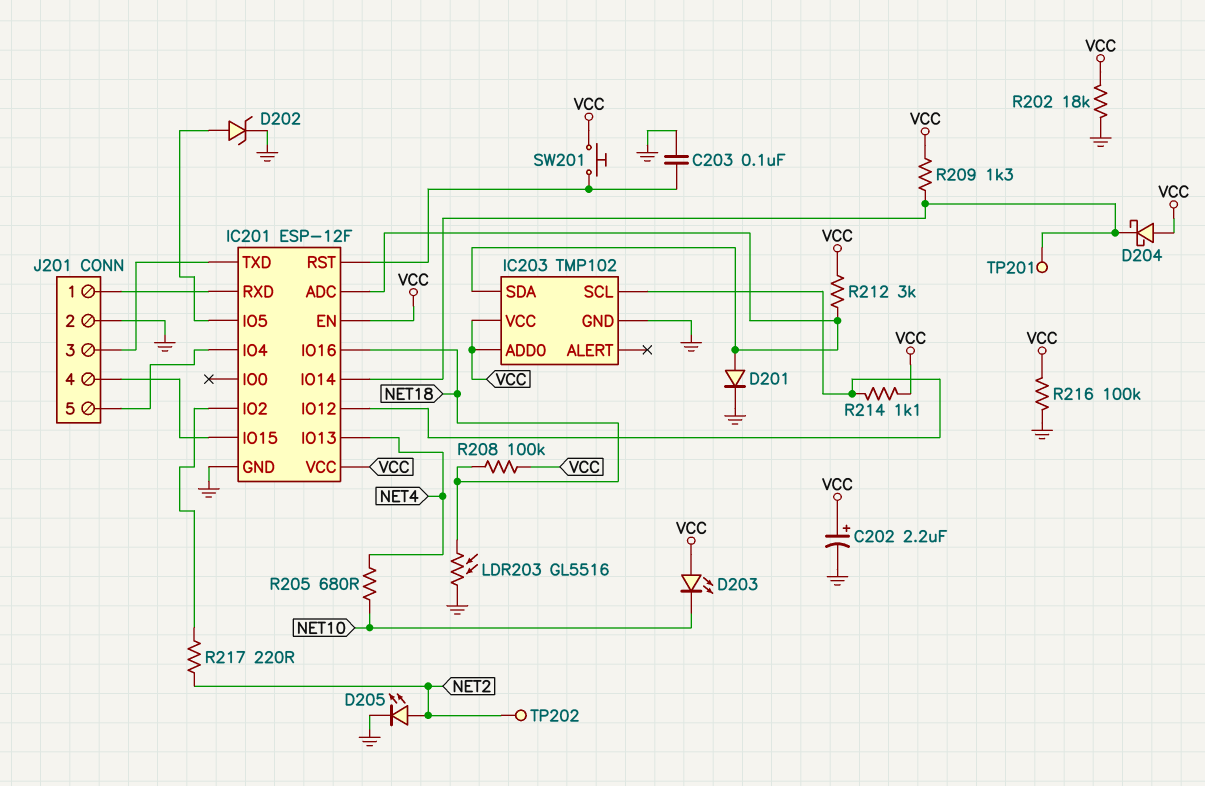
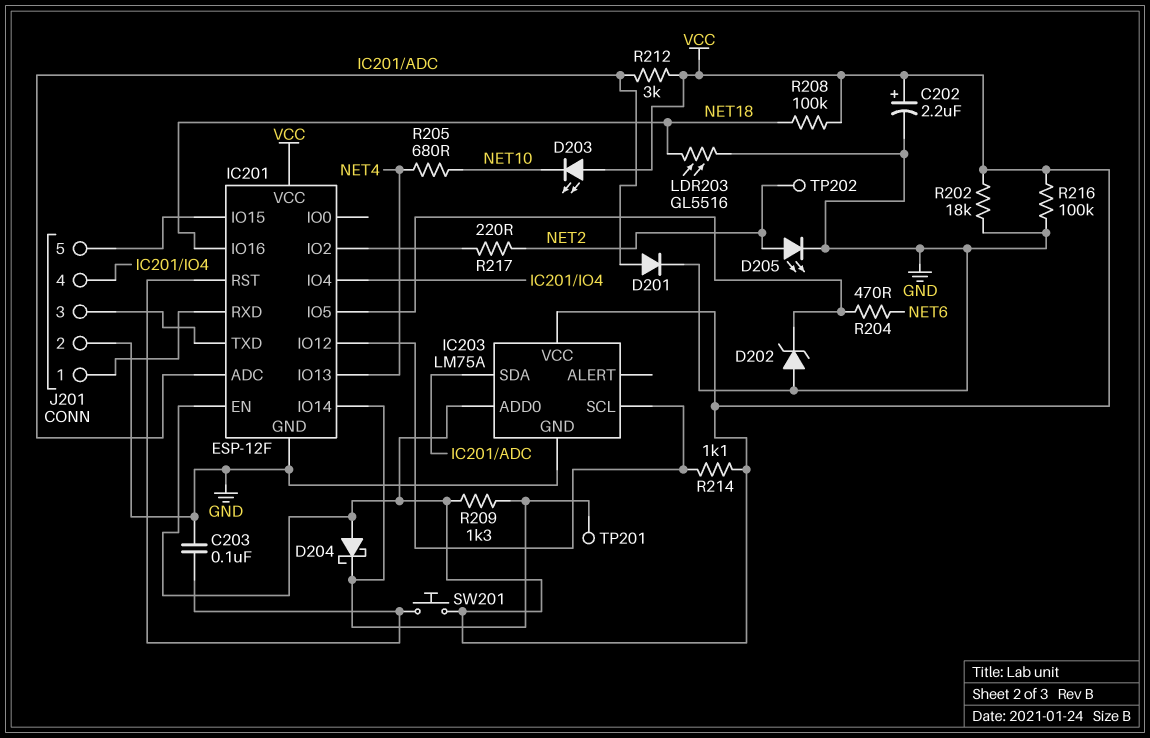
D202: zener (A IC201/IO5, K GND) -> zener (A GND, K IC201/IO5)
IC203: TMP102 -> LM75A
J201 pin 4: IC201/IO15 -> IC201/IO4
J201 pin 5: IC201/IO4 -> IC201/IO15
R204: none -> 470 (IC201/IO5, NET6)

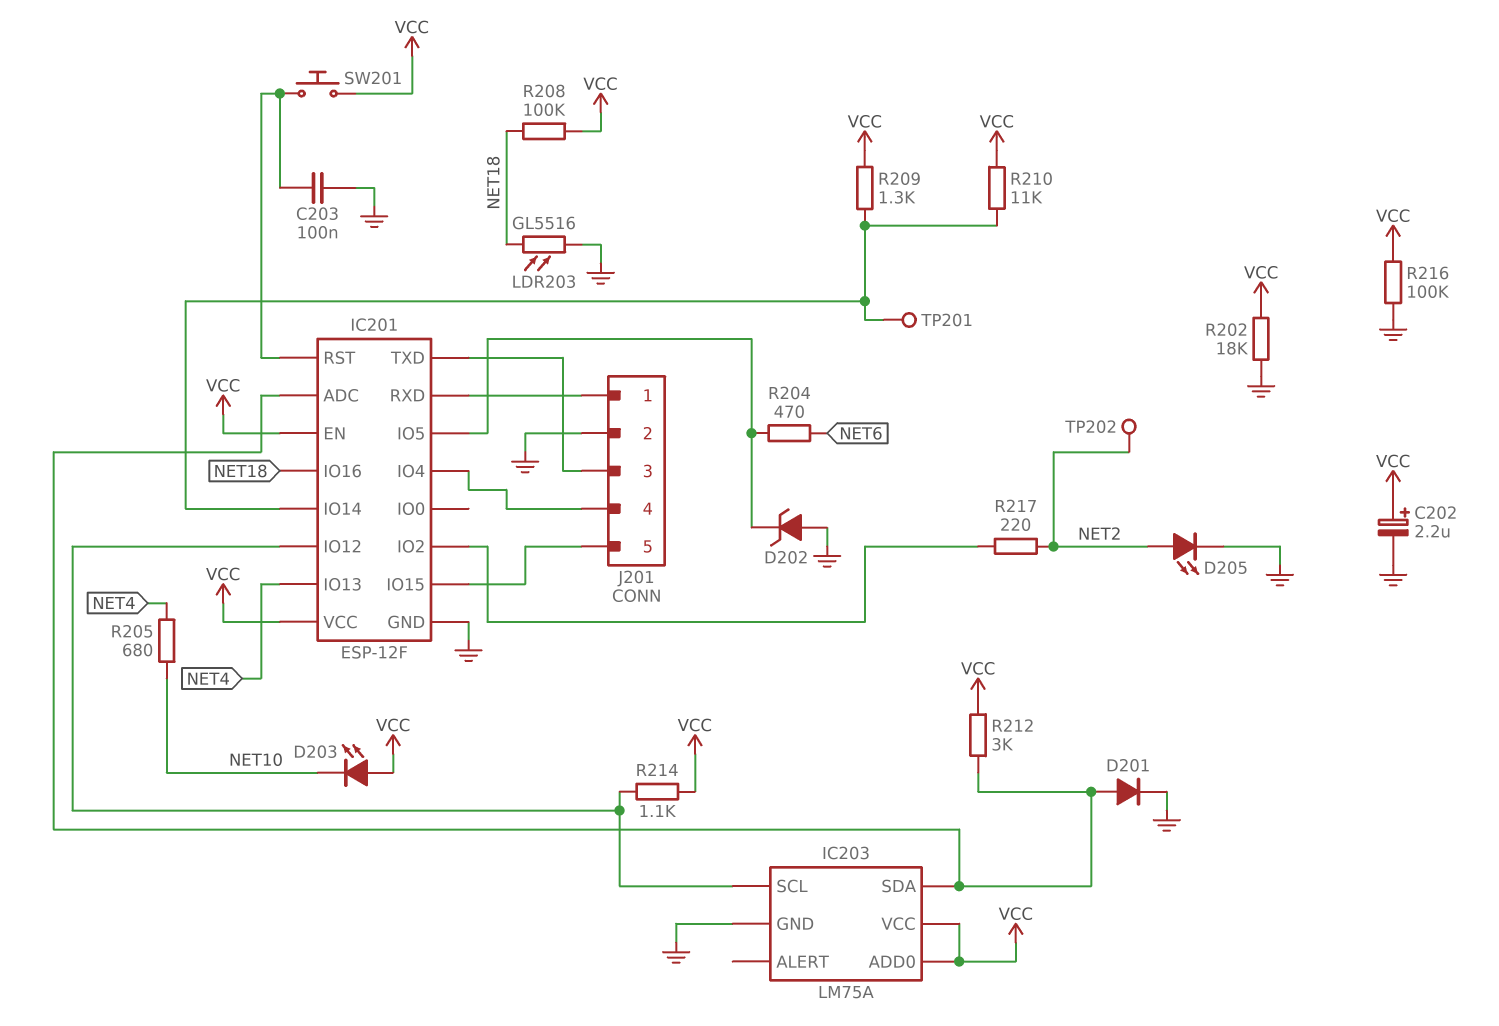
D204: schottky (A VCC, K IC201/IO14) -> none
R210: none -> 11k (IC201/IO14, VCC)

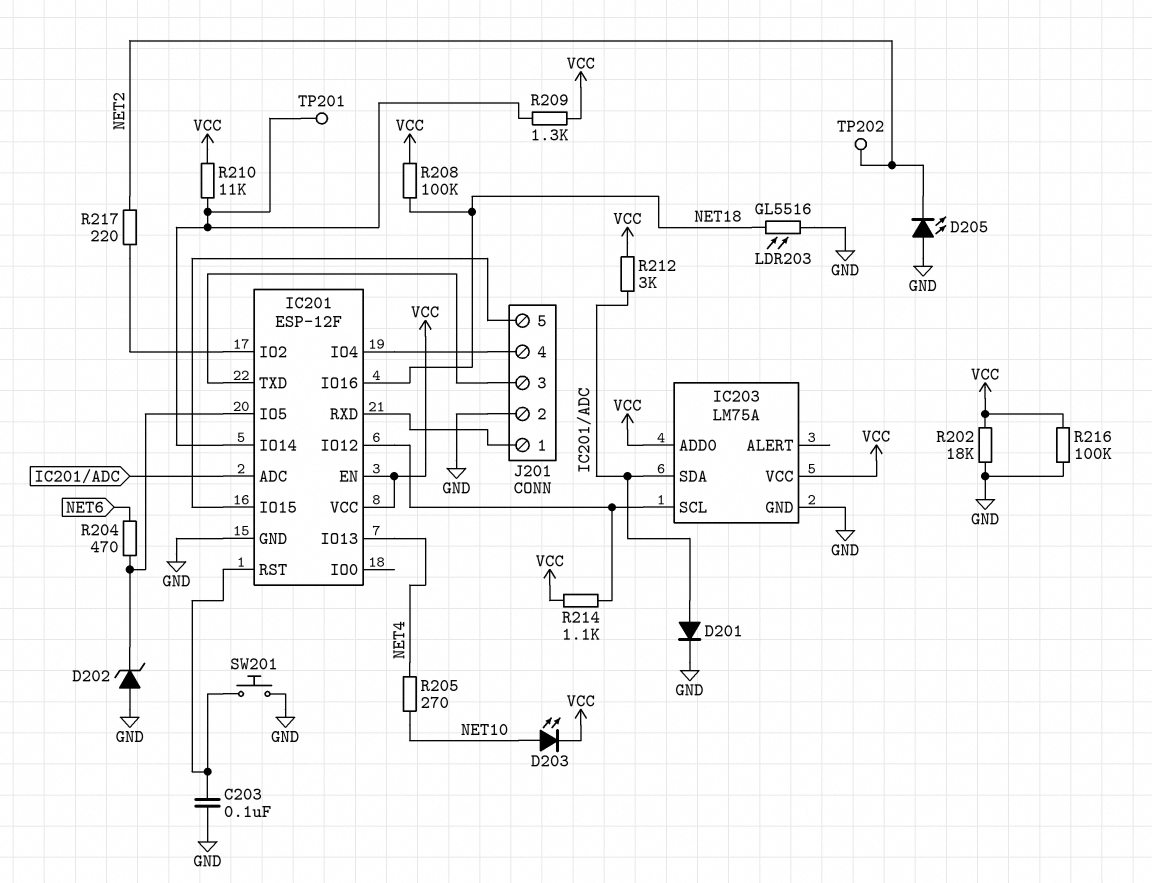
C202: 2.2uF (plus VCC, minus GND) -> none
D203: LED (A VCC, K NET10) -> LED (A NET10, K VCC)
D205: LED (A NET2, K GND) -> LED (A GND, K NET2)
R205: 680 (NET4, NET10) -> 270 (NET4, NET10)
SW201: button (IC201/RST, VCC) -> button (GND, IC201/RST)

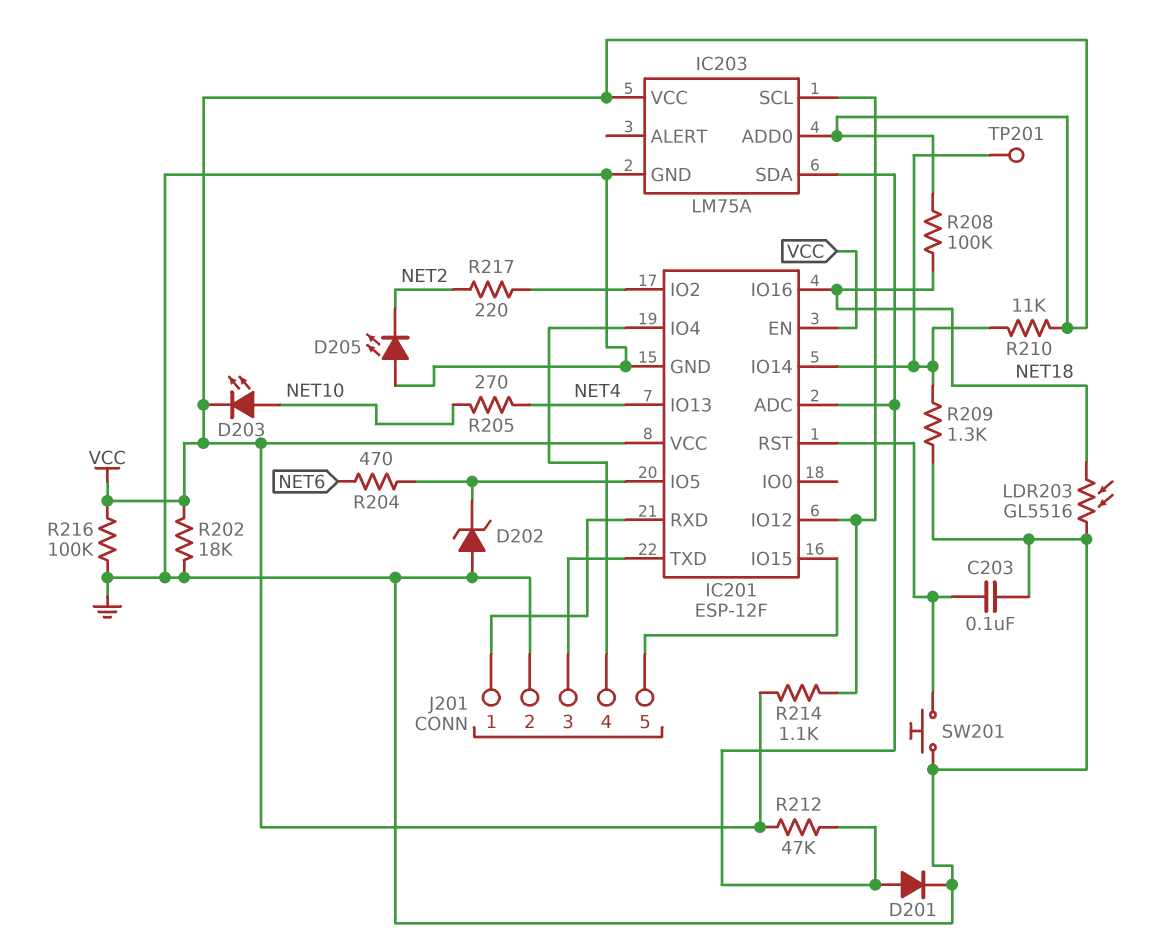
R209: 1.3k (IC201/IO14, VCC) -> 1.3k (GND, IC201/IO14)
R212: 3k (IC201/ADC, VCC) -> 47k (IC201/ADC, VCC)
TP202: test point (NET2) -> none

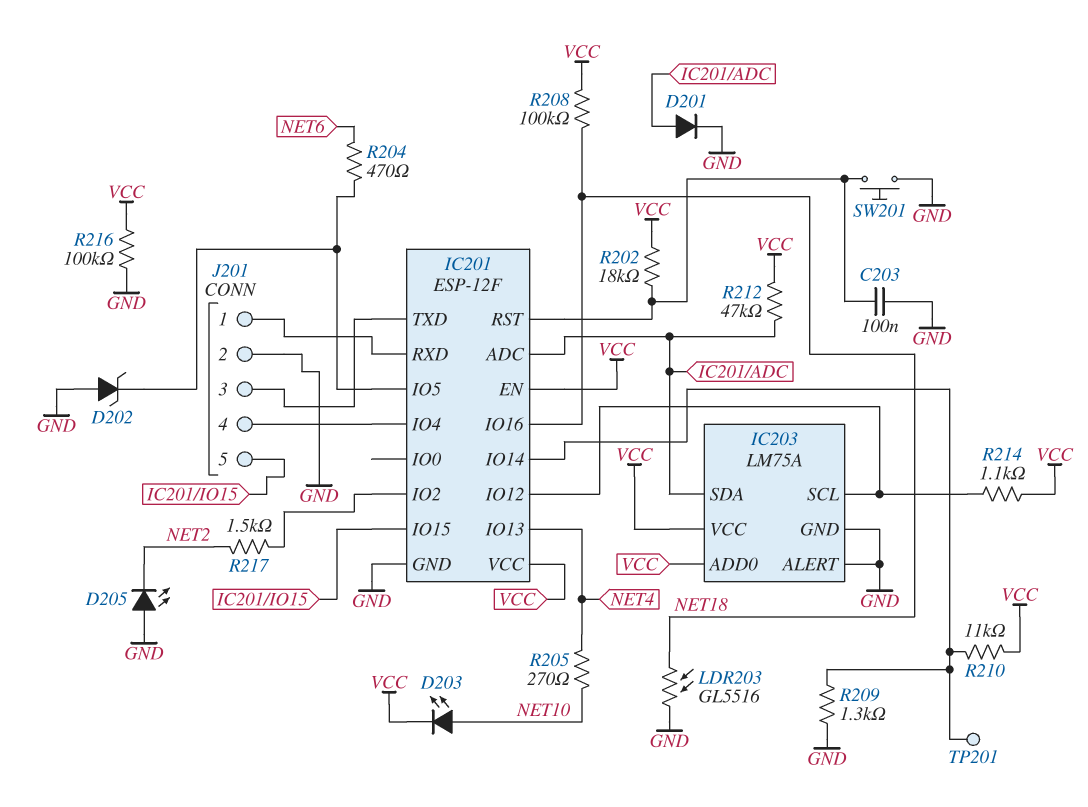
IC203 pin ALERT: none -> GND
R202: 18k (GND, VCC) -> 18k (IC201/RST, VCC)
R217: 220 (IC201/IO2, NET2) -> 1.5k (IC201/IO2, NET2)

